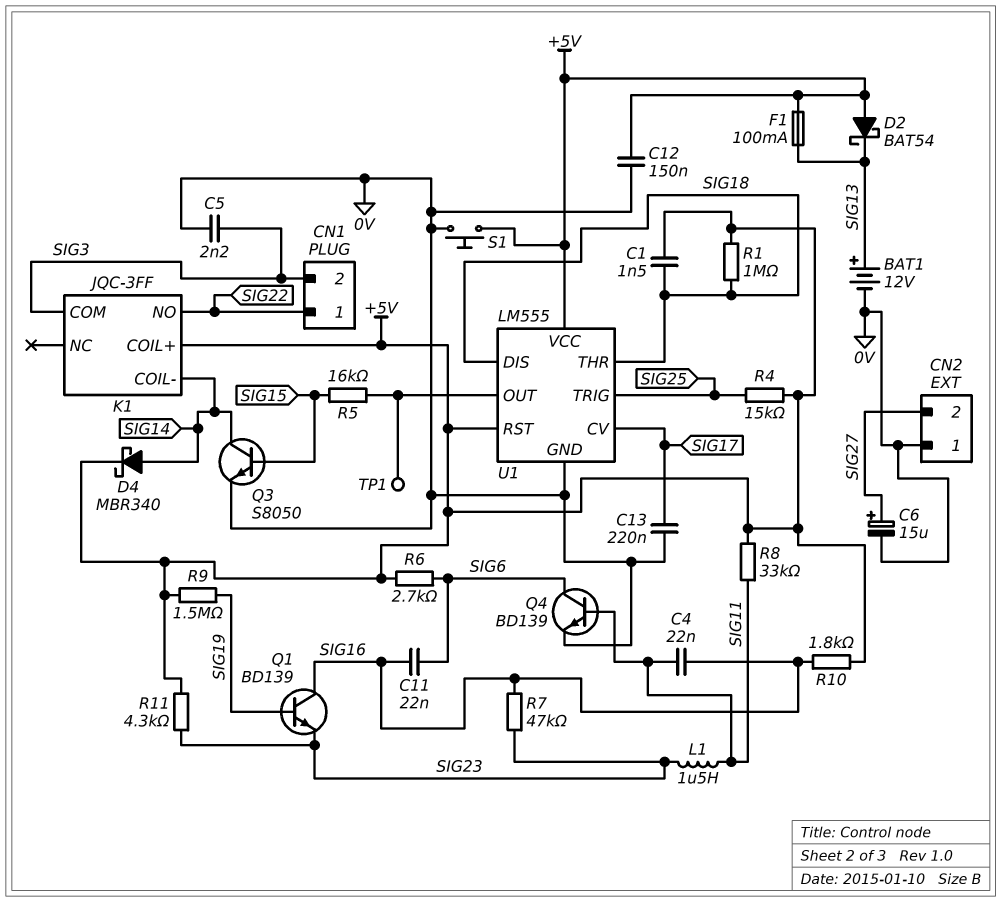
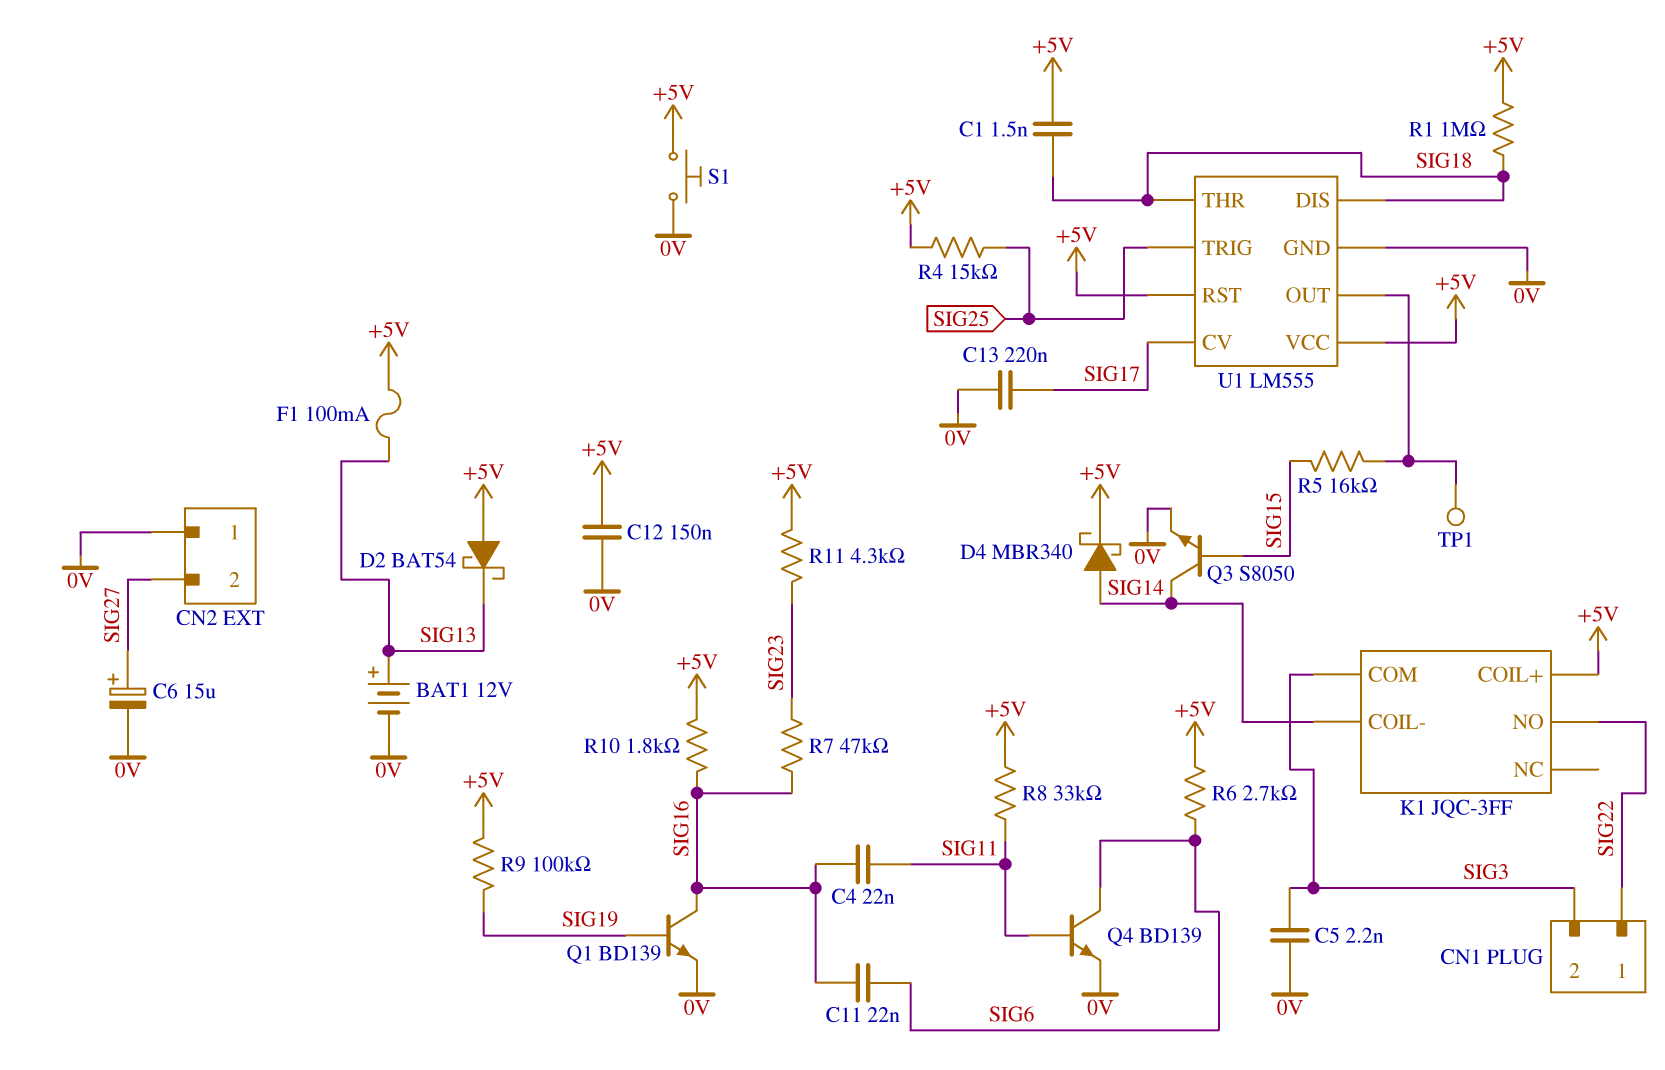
L1: 1.5uH (SIG11, SIG23) -> none
Q1: NPN BD139 (B SIG19, C SIG16, E SIG23) -> NPN BD139 (B SIG19, C SIG16, E 0V)
R9: 1.5M (+5V, SIG19) -> 100k (+5V, SIG19)

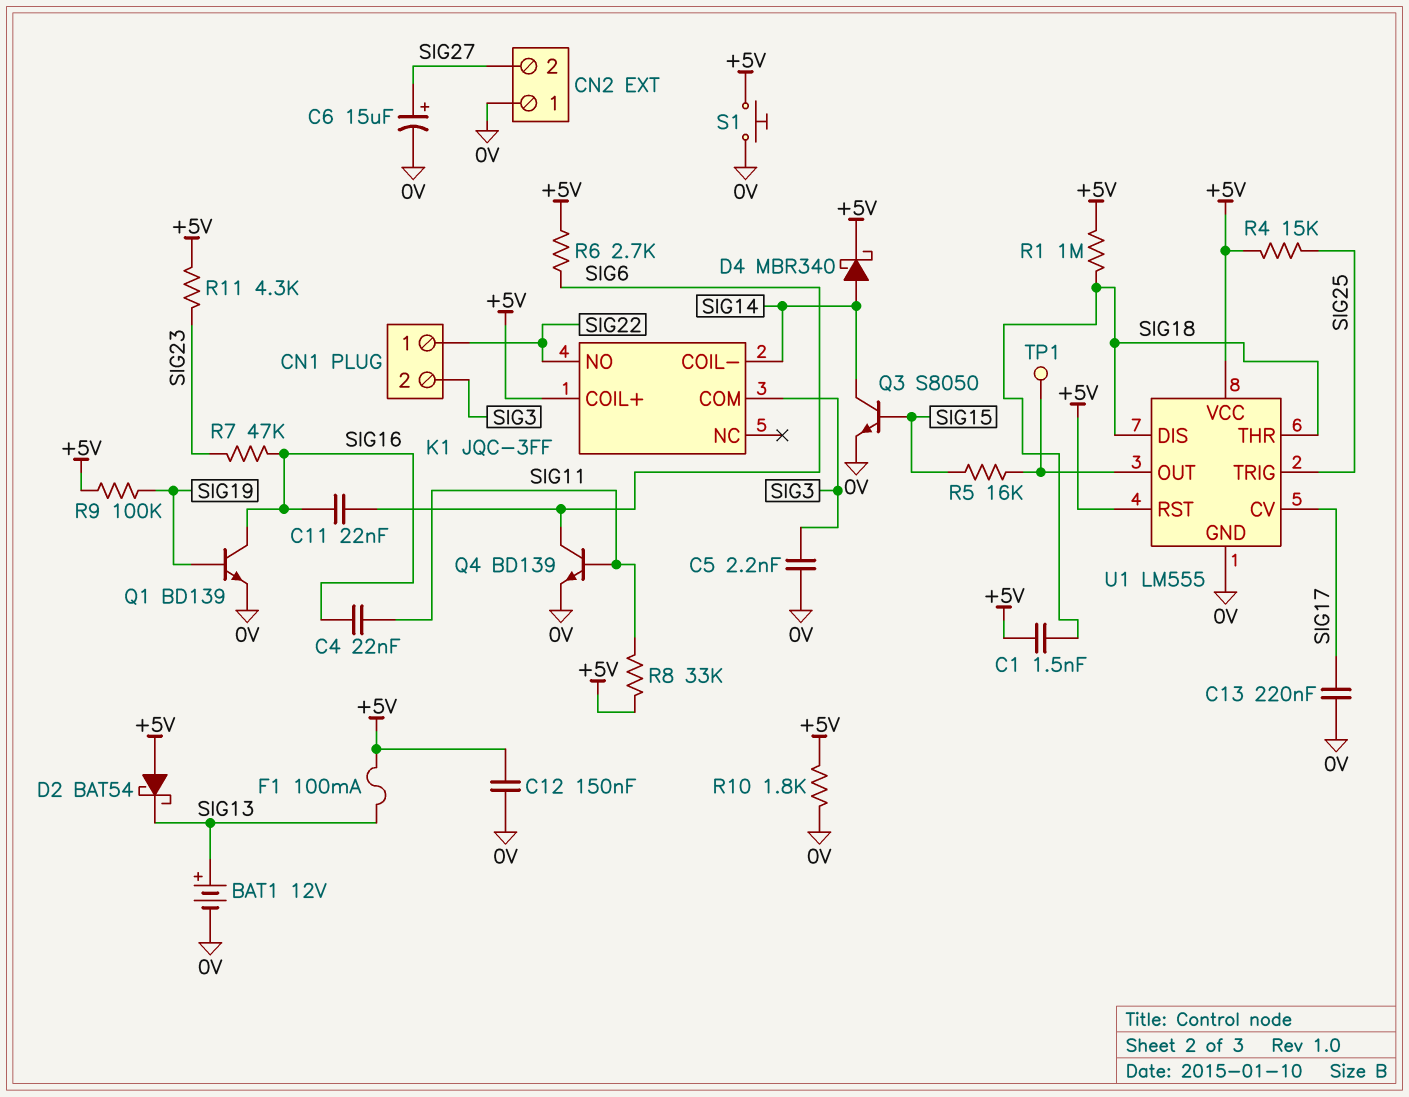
R10: 1.8k (+5V, SIG16) -> 1.8k (+5V, 0V)

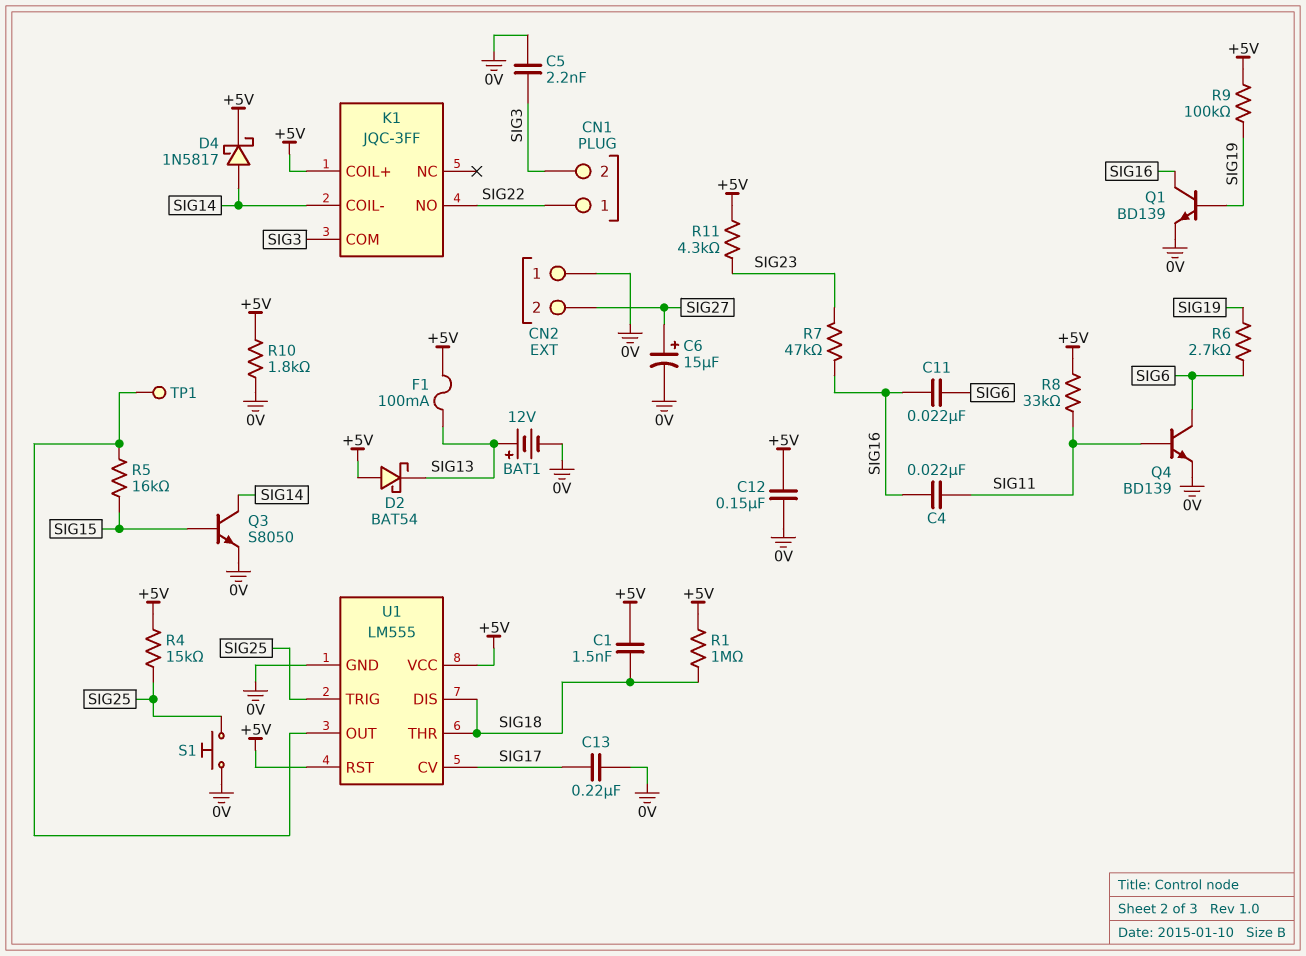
D4: schottky MBR340 (A SIG14, K +5V) -> schottky 1N5817 (A SIG14, K +5V)
R6: 2.7k (+5V, SIG6) -> 2.7k (SIG6, SIG19)
S1: button (+5V, 0V) -> button (0V, SIG25)

